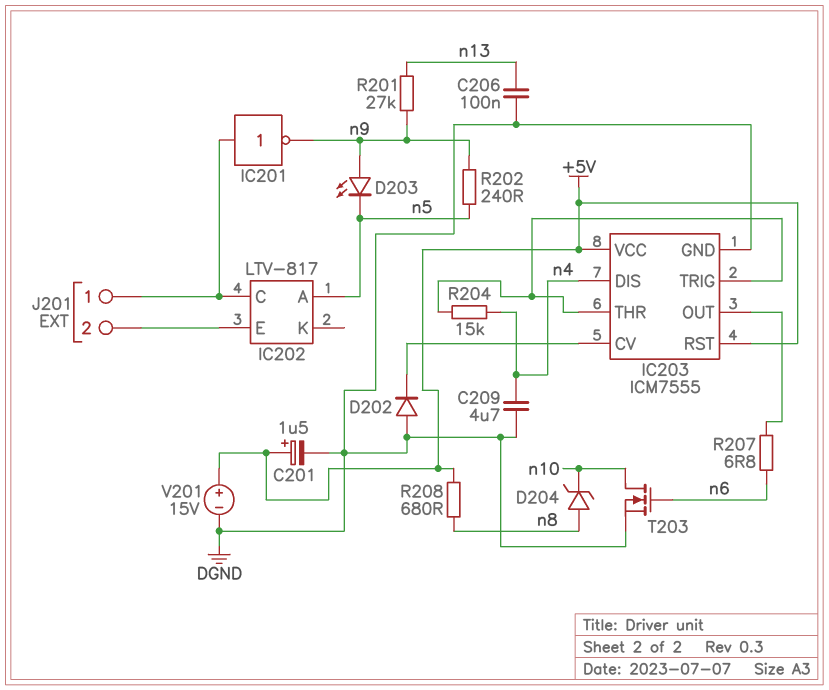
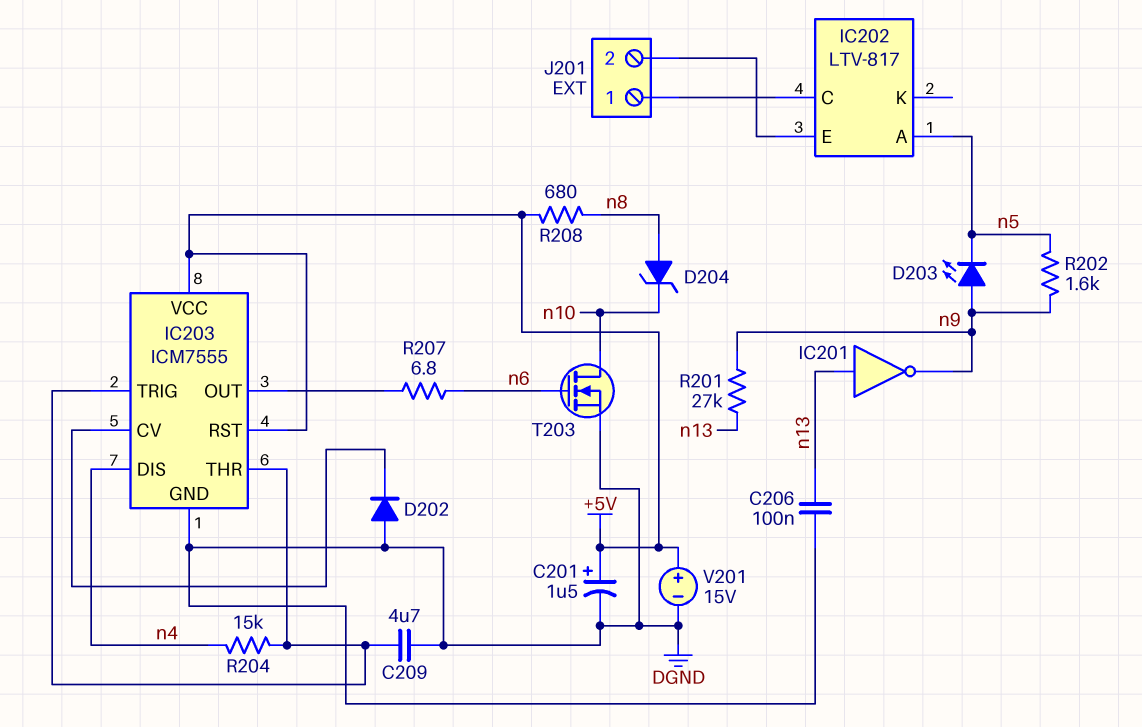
C209: 4.7uF (DGND, n4) -> 4.7uF (DGND, IC203/THR)
IC201: NOT (in IC202/C, out n9) -> NOT (in n13, out n9)
R202: 240 (n5, n9) -> 1.6k (n5, n9)

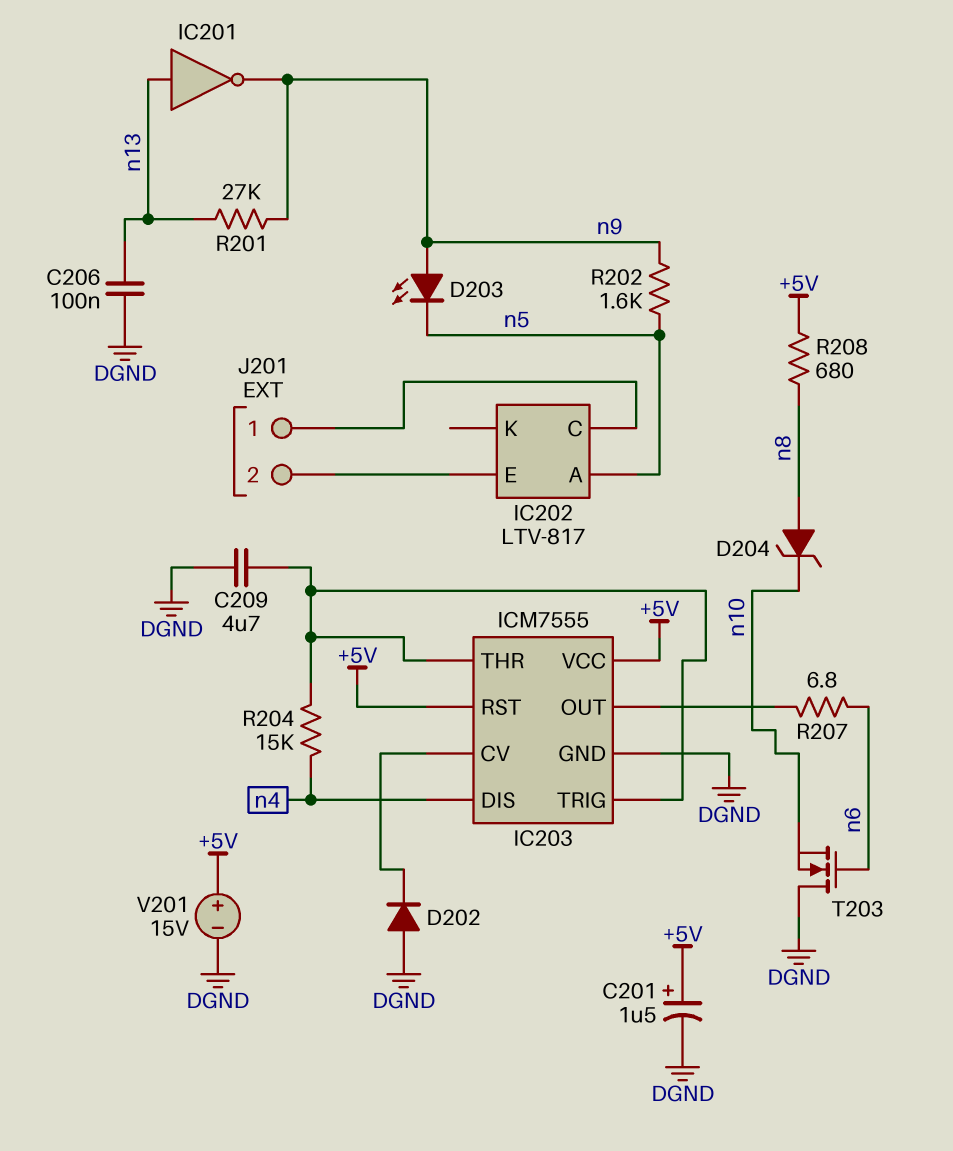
T203: NMOS (G n6, D n10, S DGND) -> NMOS (G n6, D DGND, S n10)

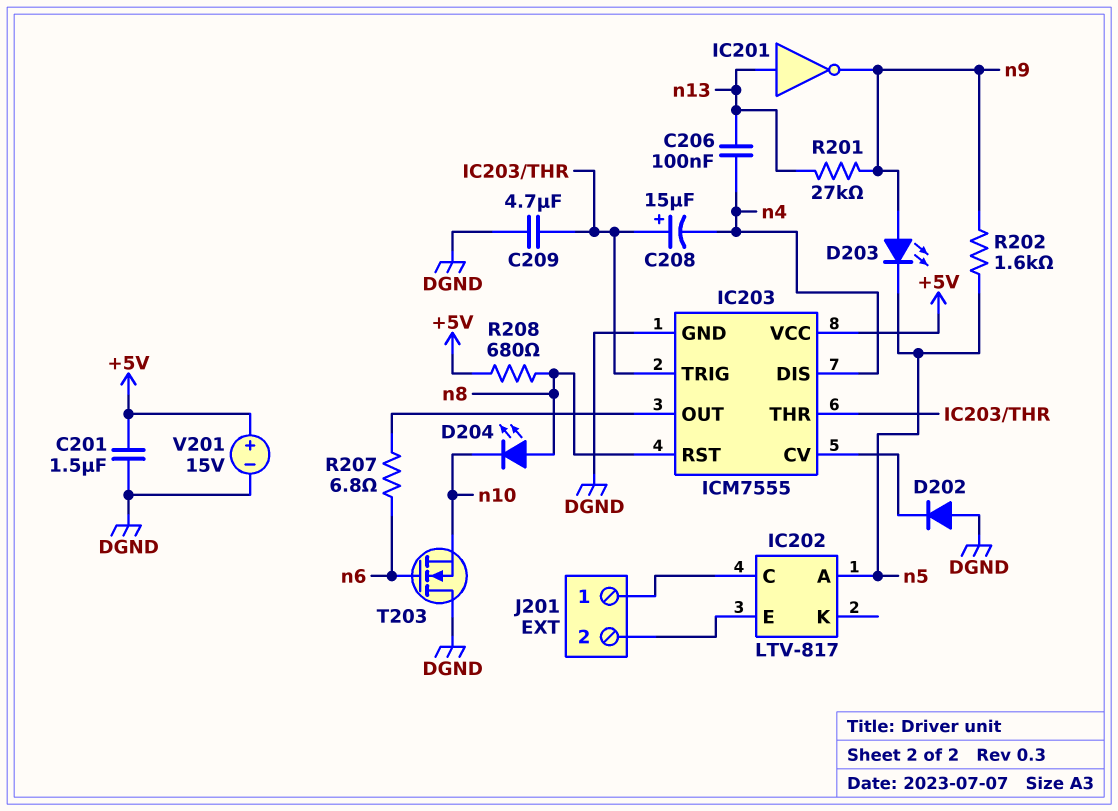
C201: 1.5uF (plus +5V, minus DGND) -> 1.5uF (+5V, DGND)
C206: 100nF (DGND, n13) -> 100nF (n4, n13)
C208: none -> 15uF (plus IC203/THR, minus n4)
D204: zener (A n8, K n10) -> LED (A n8, K n10)
IC203 pin RST: +5V -> n8
R204: 15k (IC203/THR, n4) -> none

